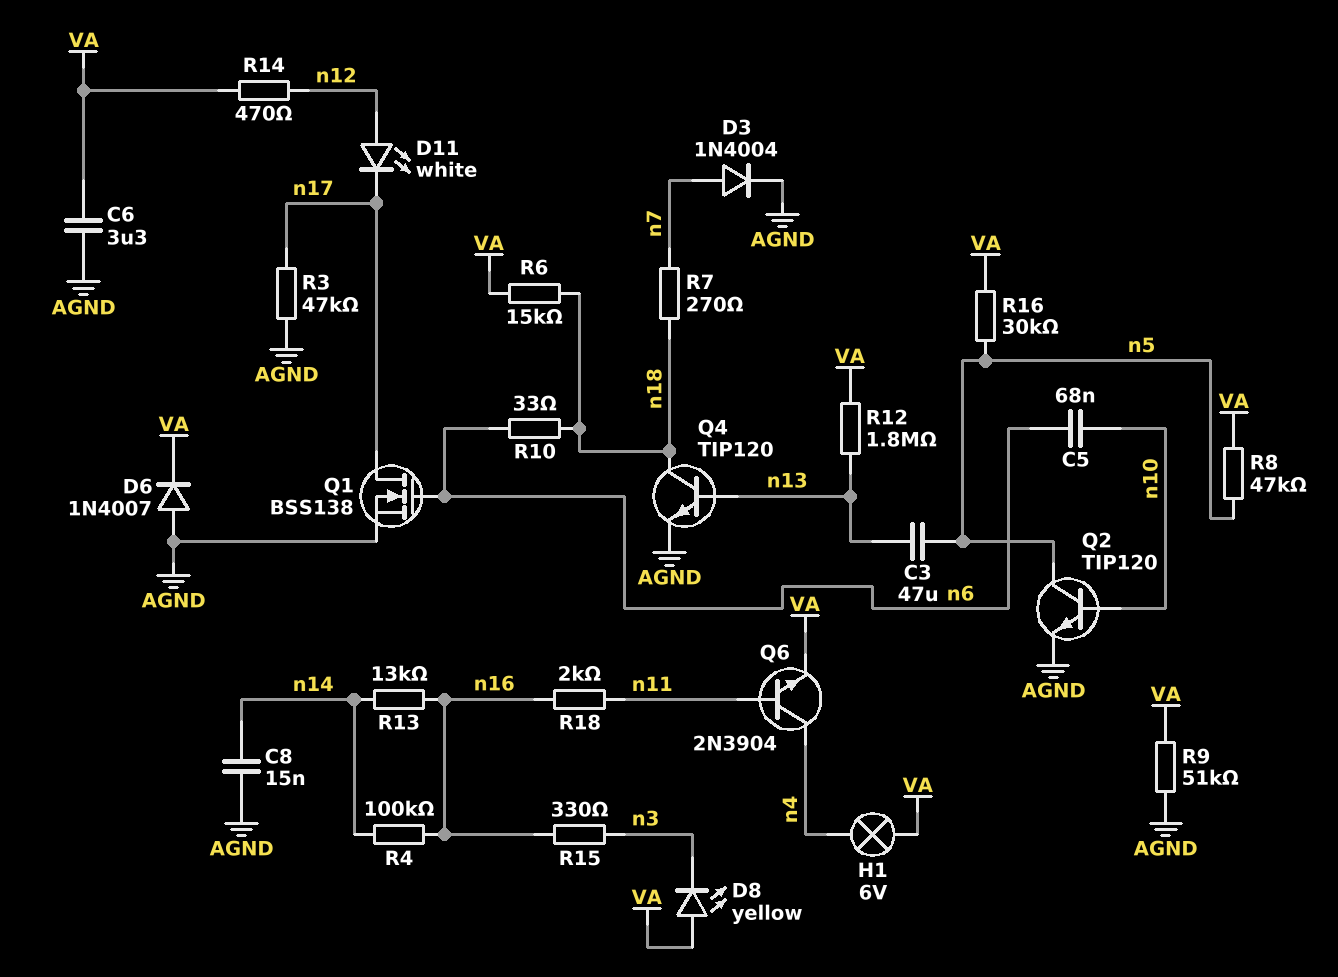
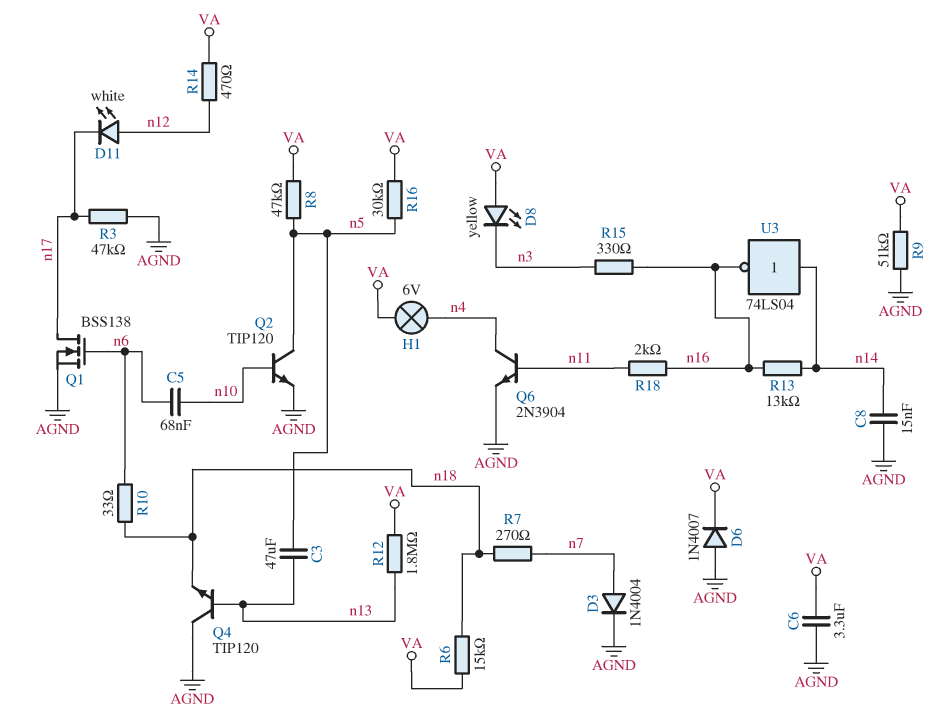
Q4: NPN TIP120 (B n13, C n18, E AGND) -> NPN TIP120 (B n13, C AGND, E n18)
Q6: NPN 2N3904 (B n11, C n4, E VA) -> NPN 2N3904 (B n11, C n4, E AGND)
R4: 100k (n14, n16) -> none
U3: none -> NOT 74LS04 (in n14, out n16)

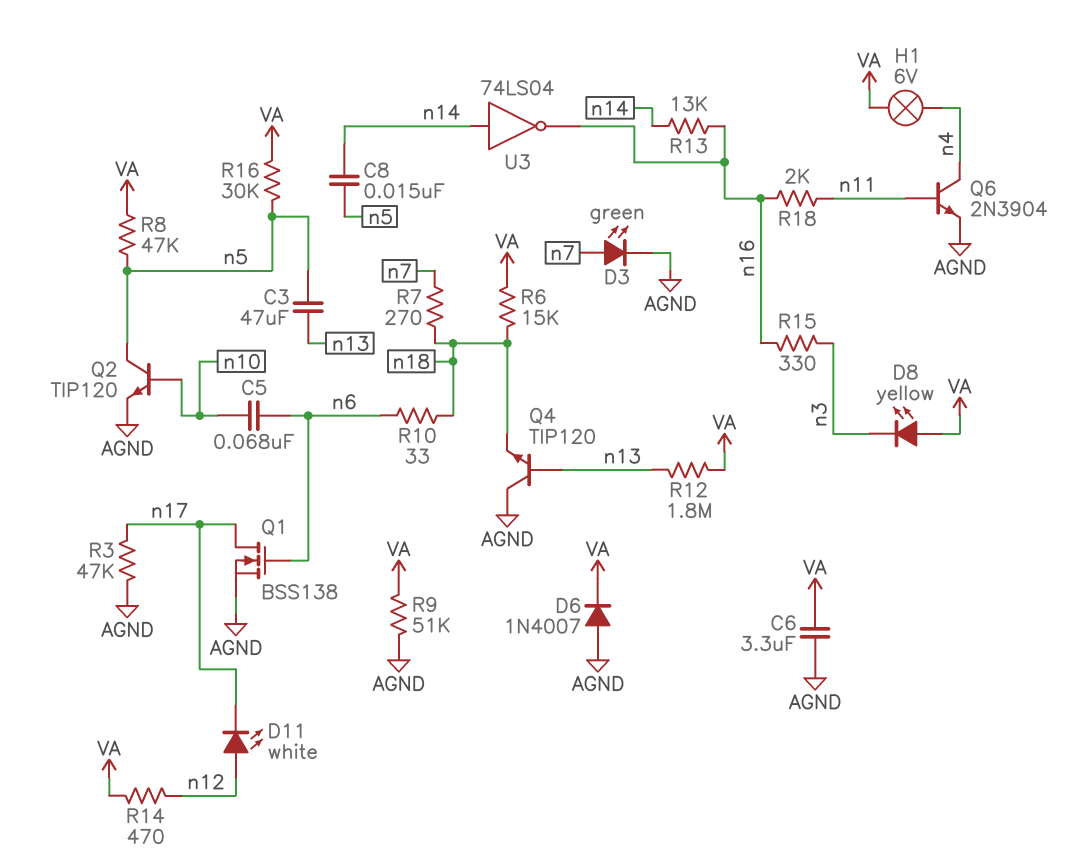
C8: 15nF (AGND, n14) -> 15nF (n5, n14)
D3: diode 1N4004 (A n7, K AGND) -> LED green (A n7, K AGND)

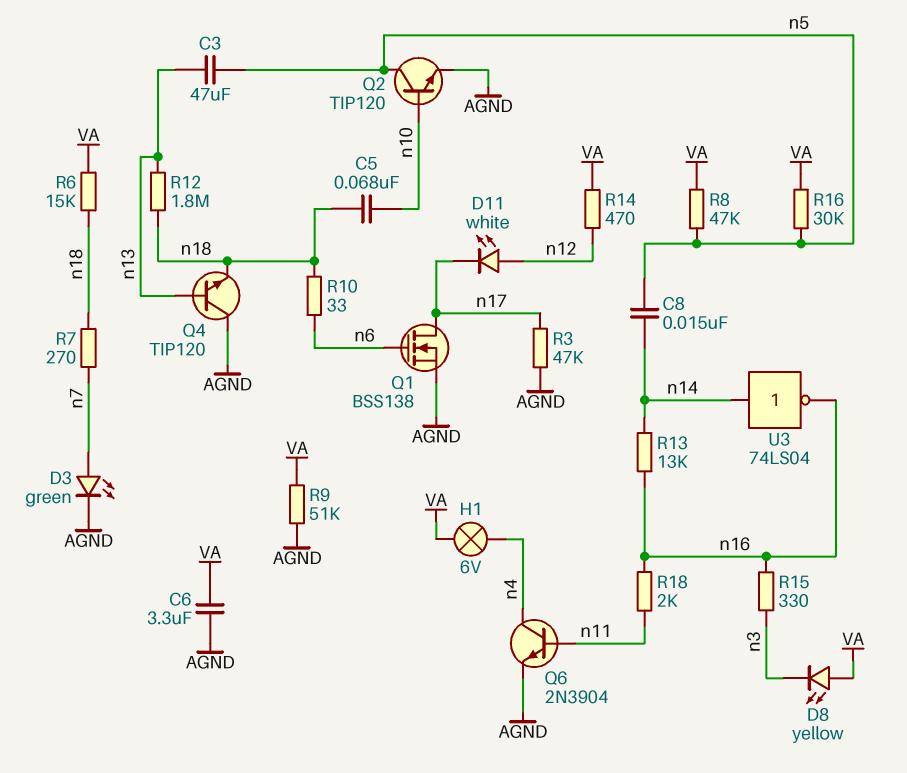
C5: 68nF (n6, n10) -> 68nF (n10, n18)
D6: diode 1N4007 (A AGND, K VA) -> none
R12: 1.8M (VA, n13) -> 1.8M (n13, n18)

